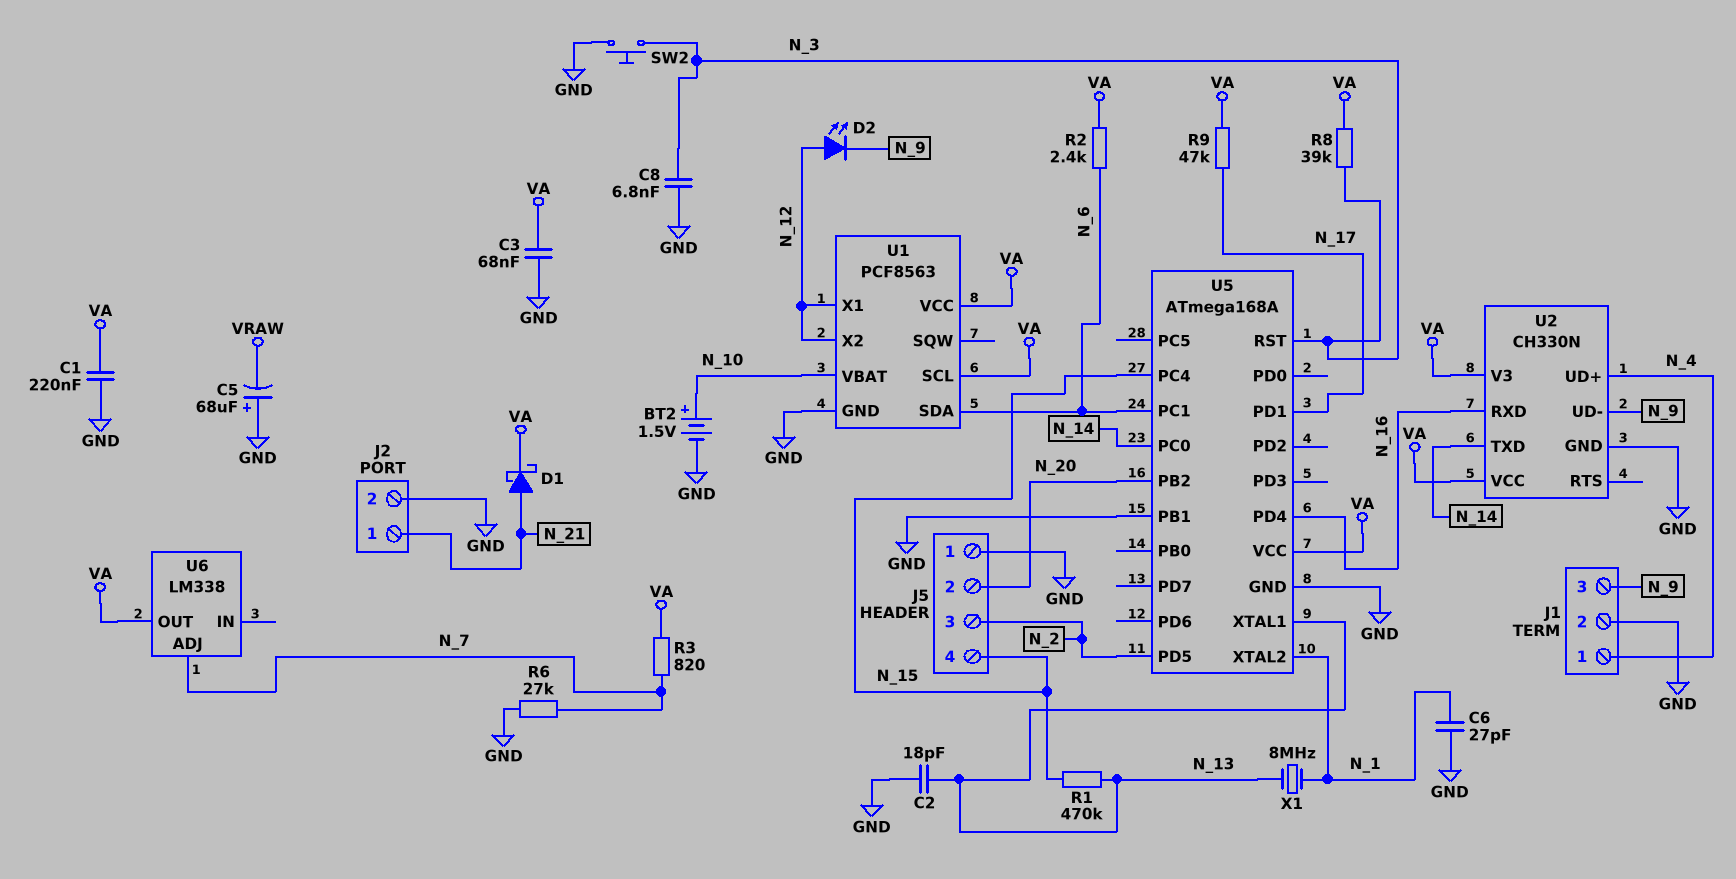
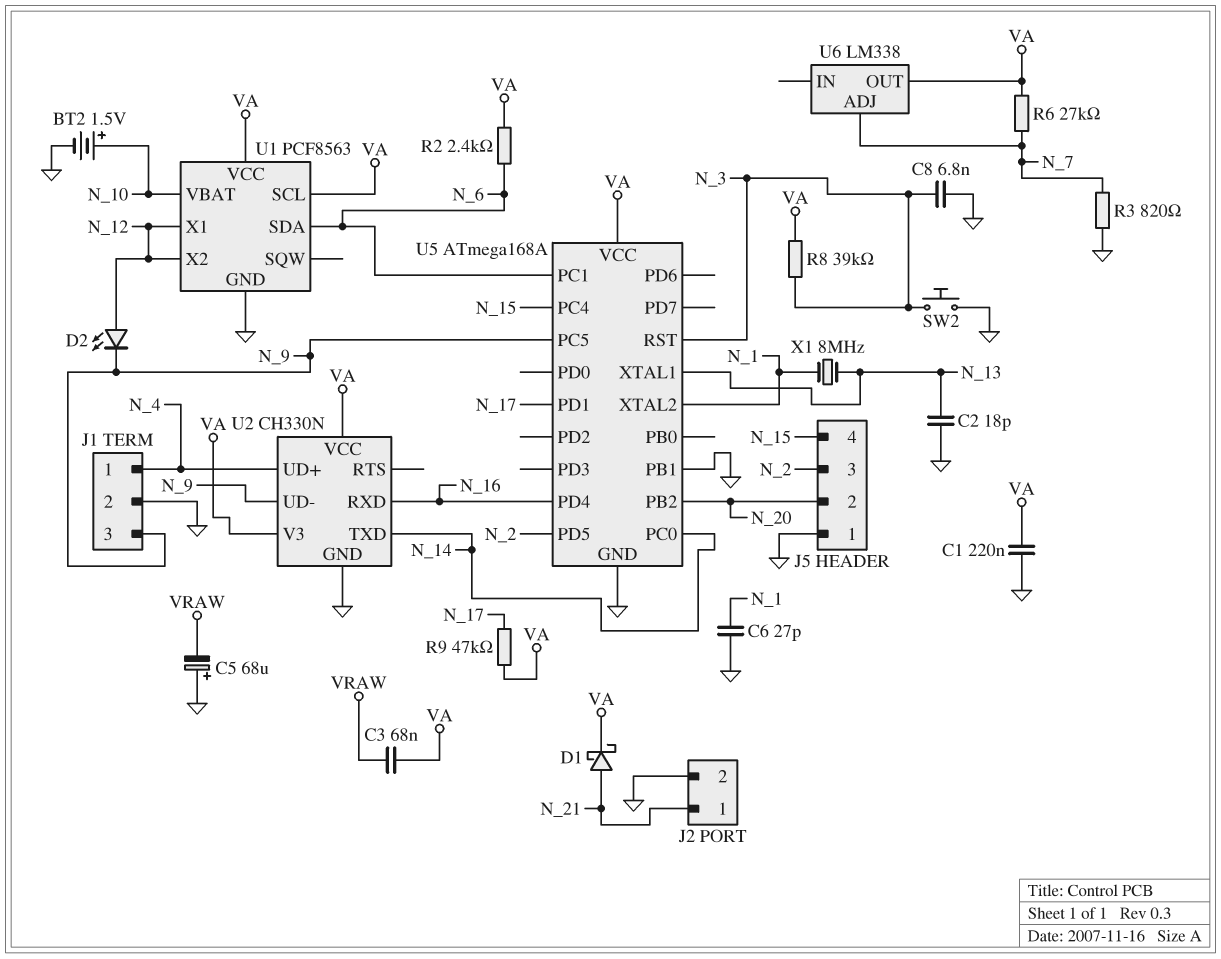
C3: 68nF (GND, VA) -> 68nF (VA, VRAW)
R1: 470k (N_13, N_15) -> none
R3: 820 (N_7, VA) -> 820 (GND, N_7)
R6: 27k (GND, N_7) -> 27k (N_7, VA)
U5 pin PC5: none -> N_9

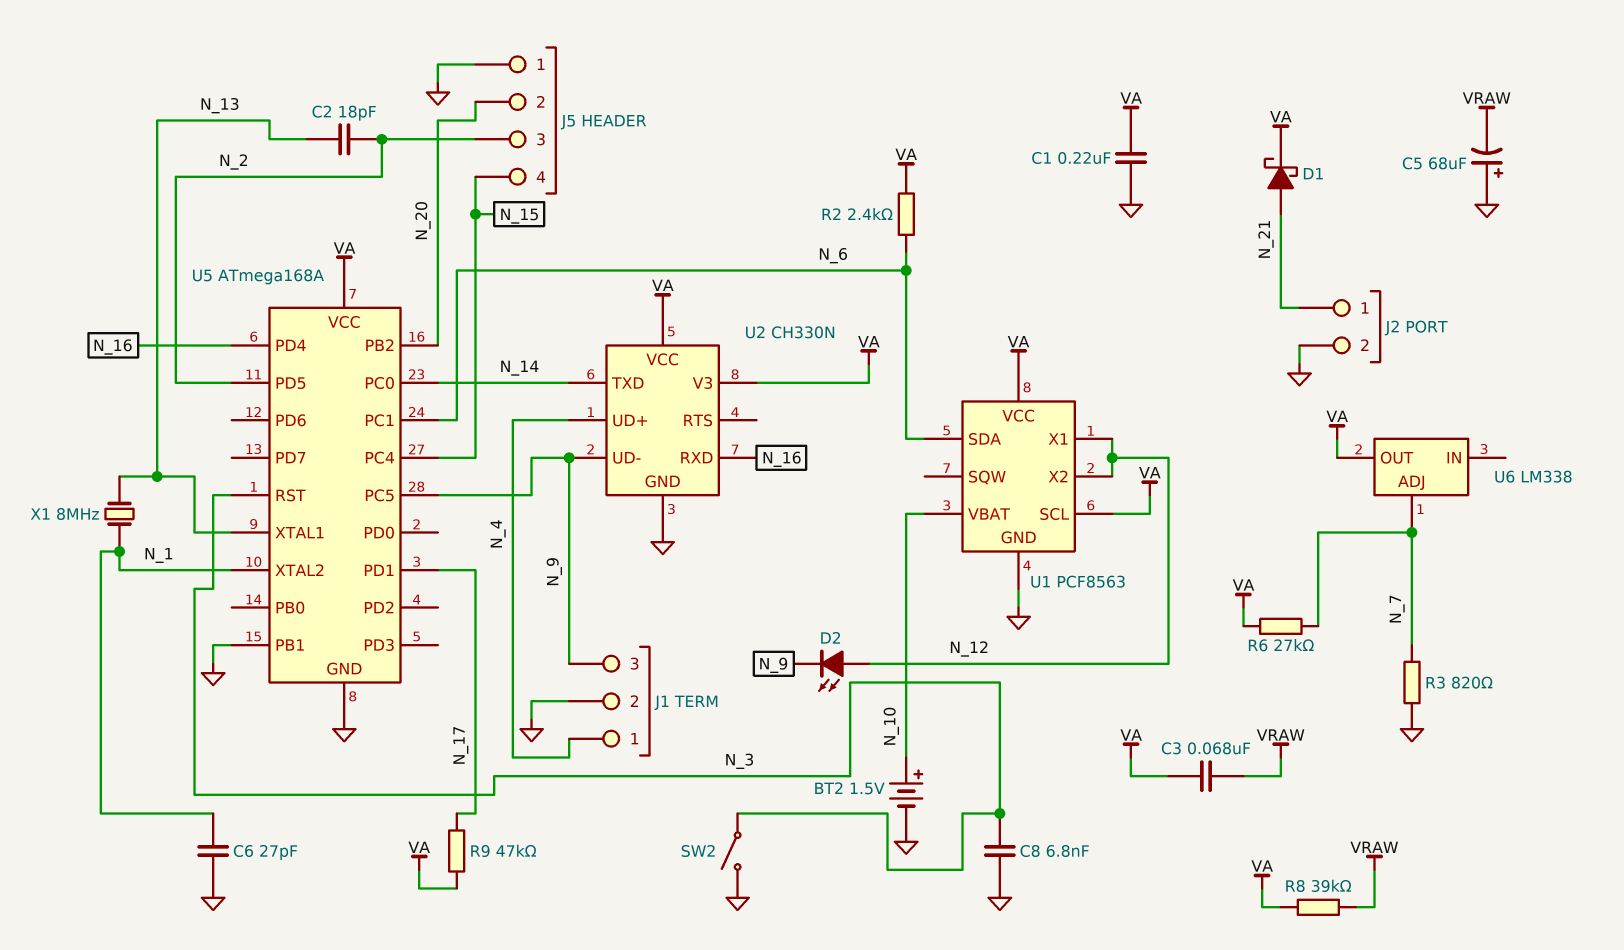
C2: 18pF (GND, N_13) -> 18pF (N_2, N_13)
R8: 39k (N_3, VA) -> 39k (VA, VRAW)
SW2: button (GND, N_3) -> switch (GND, N_3)

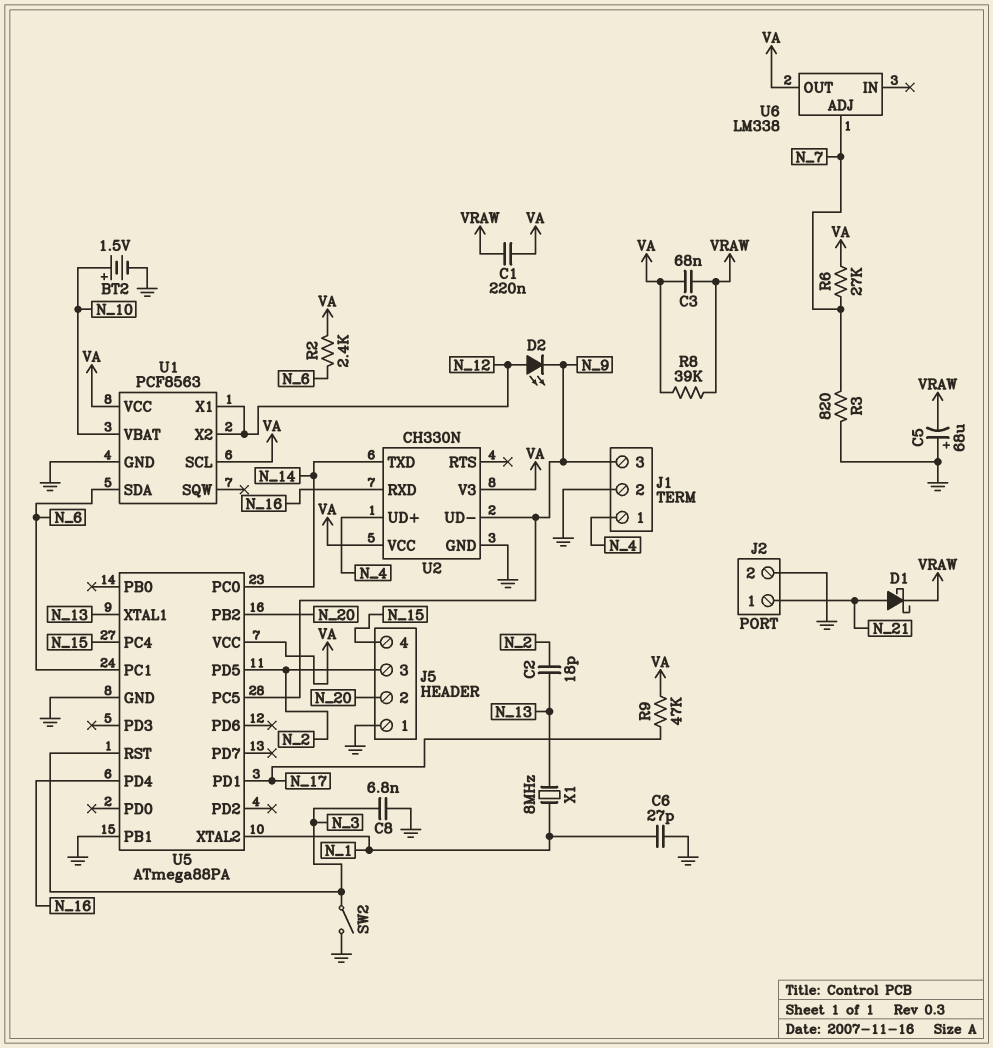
C1: 220nF (GND, VA) -> 220nF (VA, VRAW)
D1: schottky (A N_21, K VA) -> schottky (A N_21, K VRAW)
U5: ATmega168A -> ATmega88PA

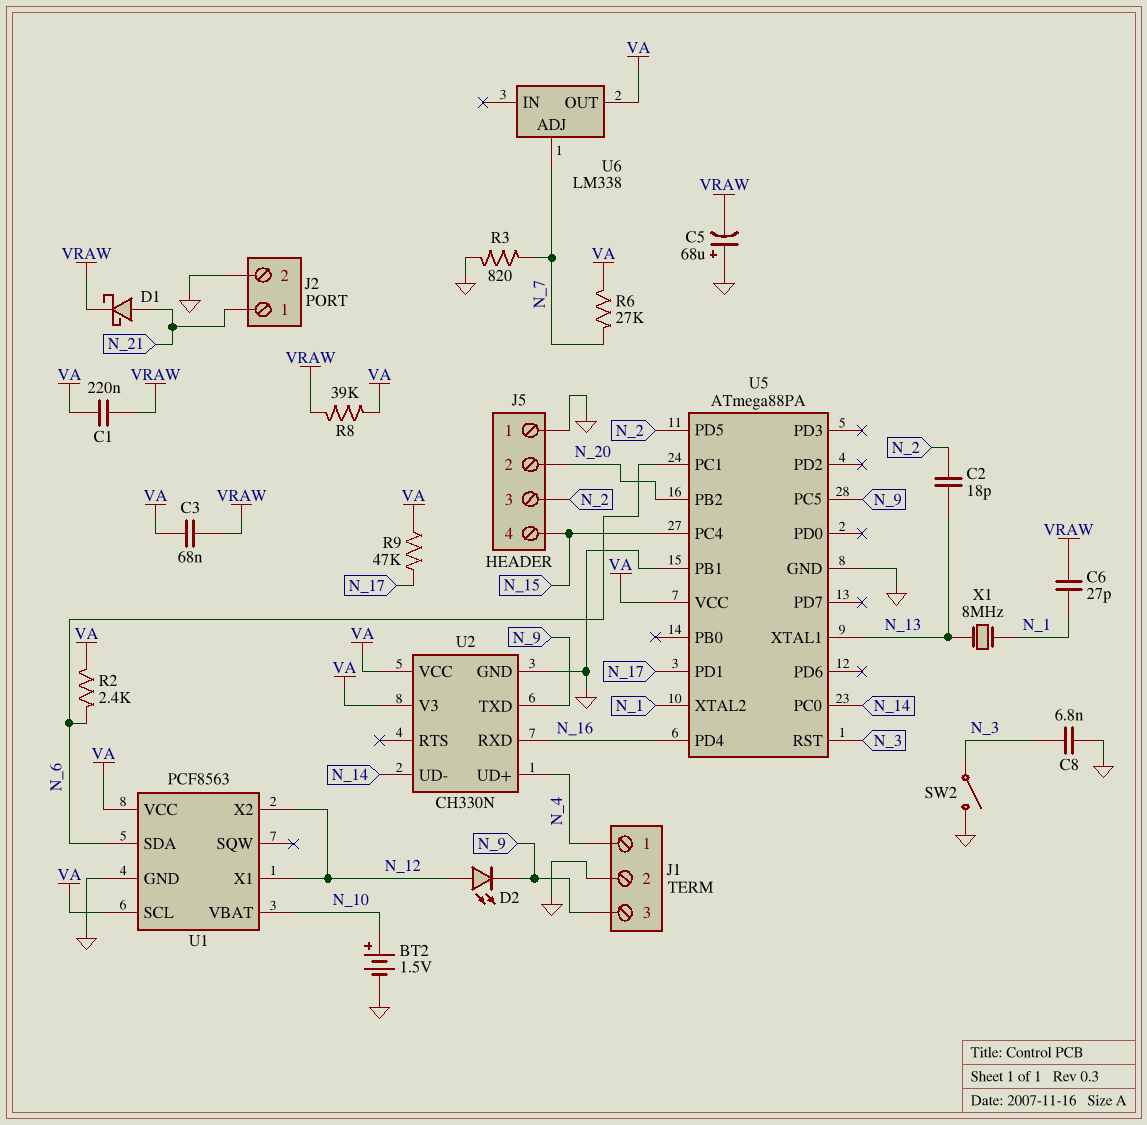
C6: 27pF (GND, N_1) -> 27pF (N_1, VRAW)
U2 pin TXD: N_14 -> N_9
U2 pin UD-: N_9 -> N_14

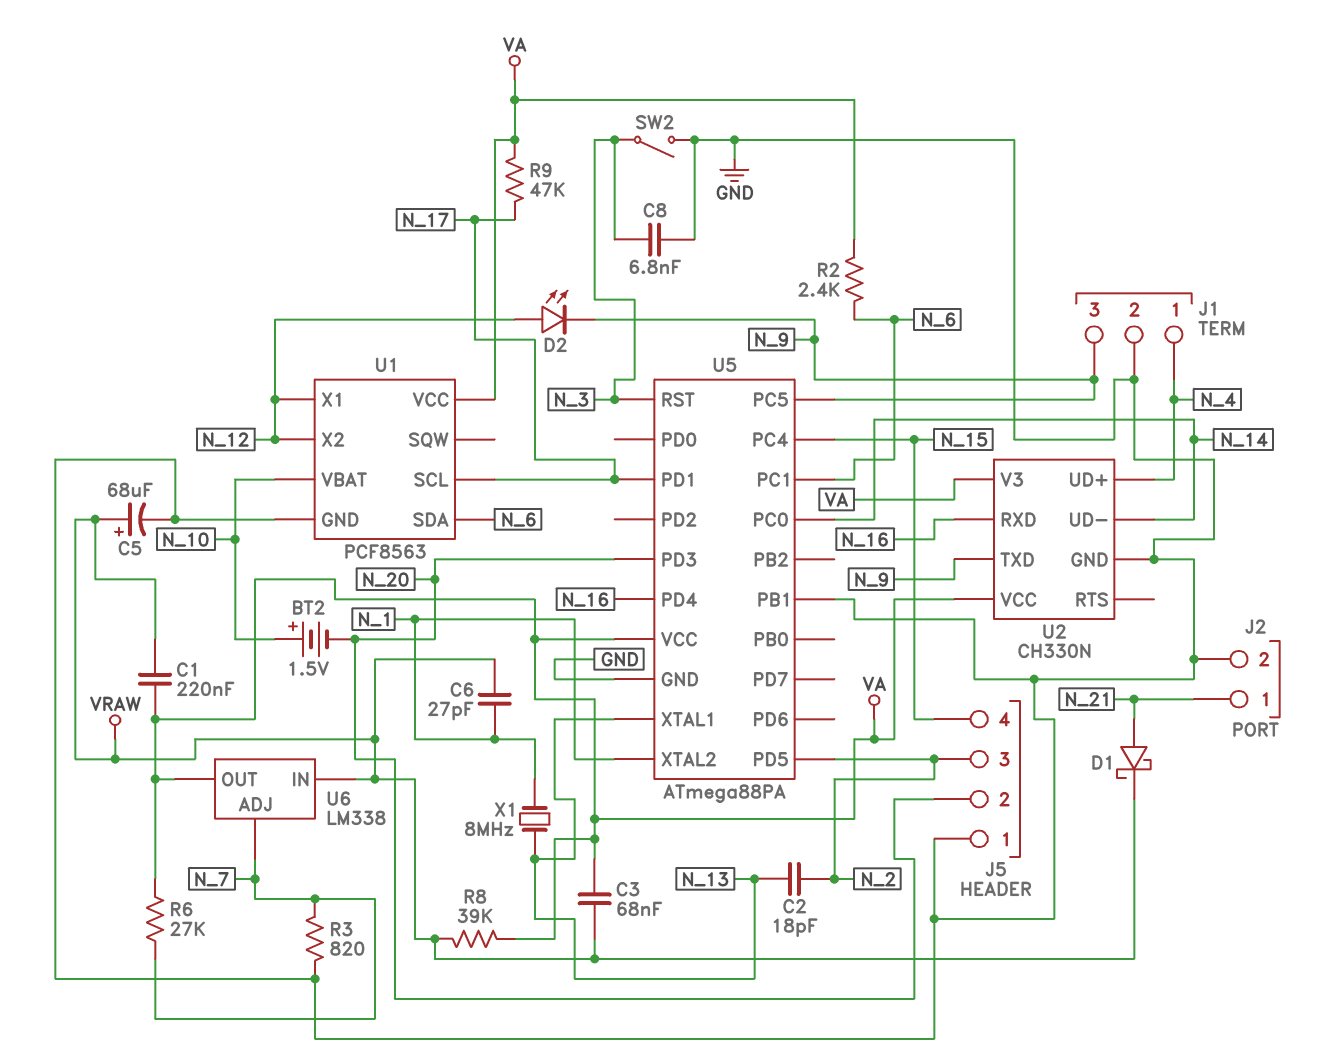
BT2: 1.5V (plus N_10, minus GND) -> 1.5V (plus N_10, minus N_20)
C5: 68uF (plus GND, minus VRAW) -> 68uF (plus VRAW, minus GND)
U1 pin SCL: VA -> N_17
U5 pin PB2: N_20 -> none
U5 pin PD3: none -> N_20
U6 pin IN: none -> VRAW

